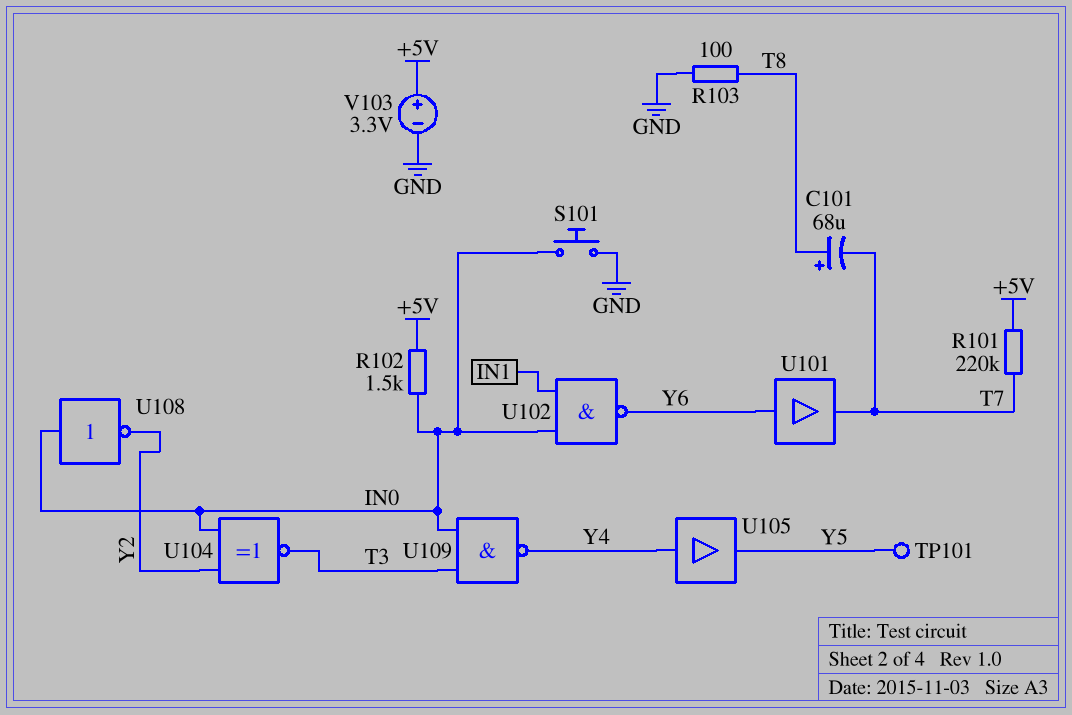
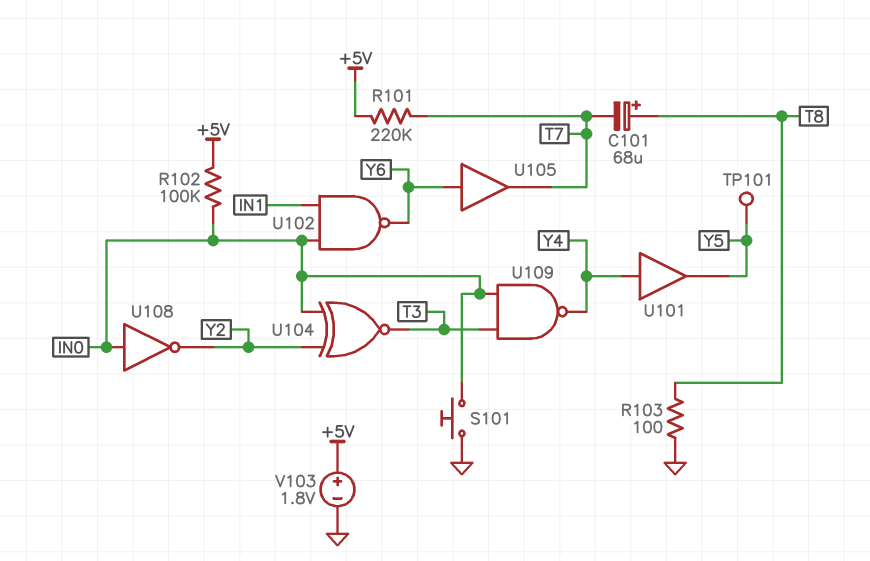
R102: 1.5k (+5V, IN0) -> 100k (+5V, IN0)
U101: buffer (in Y6, out T7) -> buffer (in Y4, out Y5)
U105: buffer (in Y4, out Y5) -> buffer (in Y6, out T7)
V103: 3.3V (plus +5V, minus GND) -> 1.8V (plus +5V, minus GND)

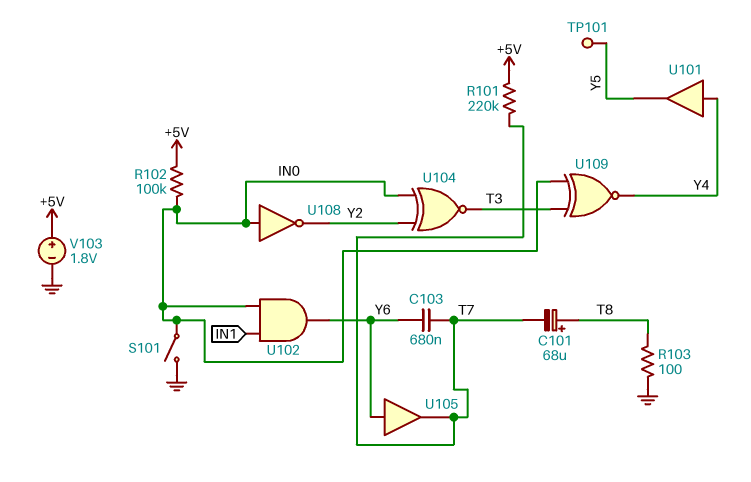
C103: none -> 680nF (T7, Y6)
S101: button (GND, IN0) -> switch (GND, IN0)
U102: NAND (in IN0, in IN1, out Y6) -> AND (in IN0, in IN1, out Y6)
U109: NAND (in IN0, in T3, out Y4) -> XNOR (in IN0, in T3, out Y4)

